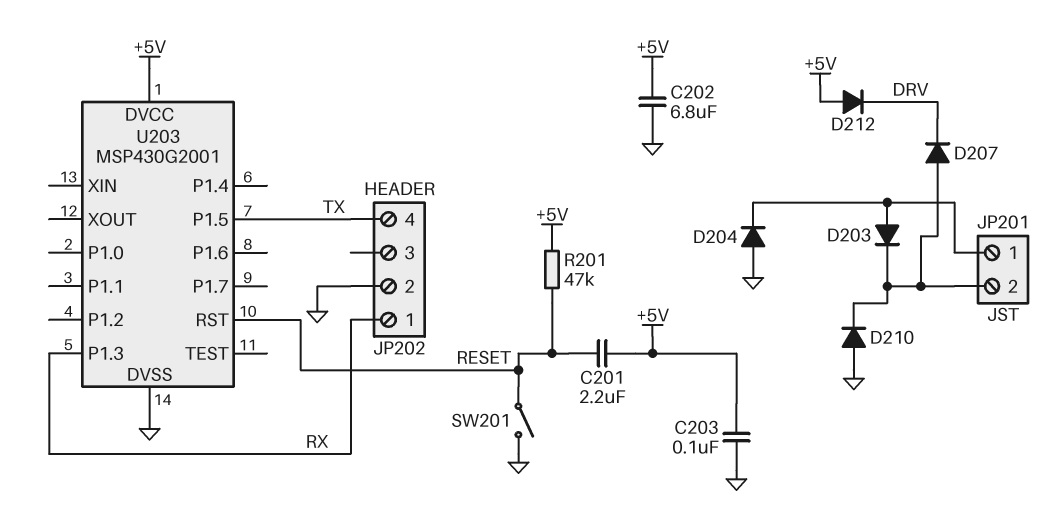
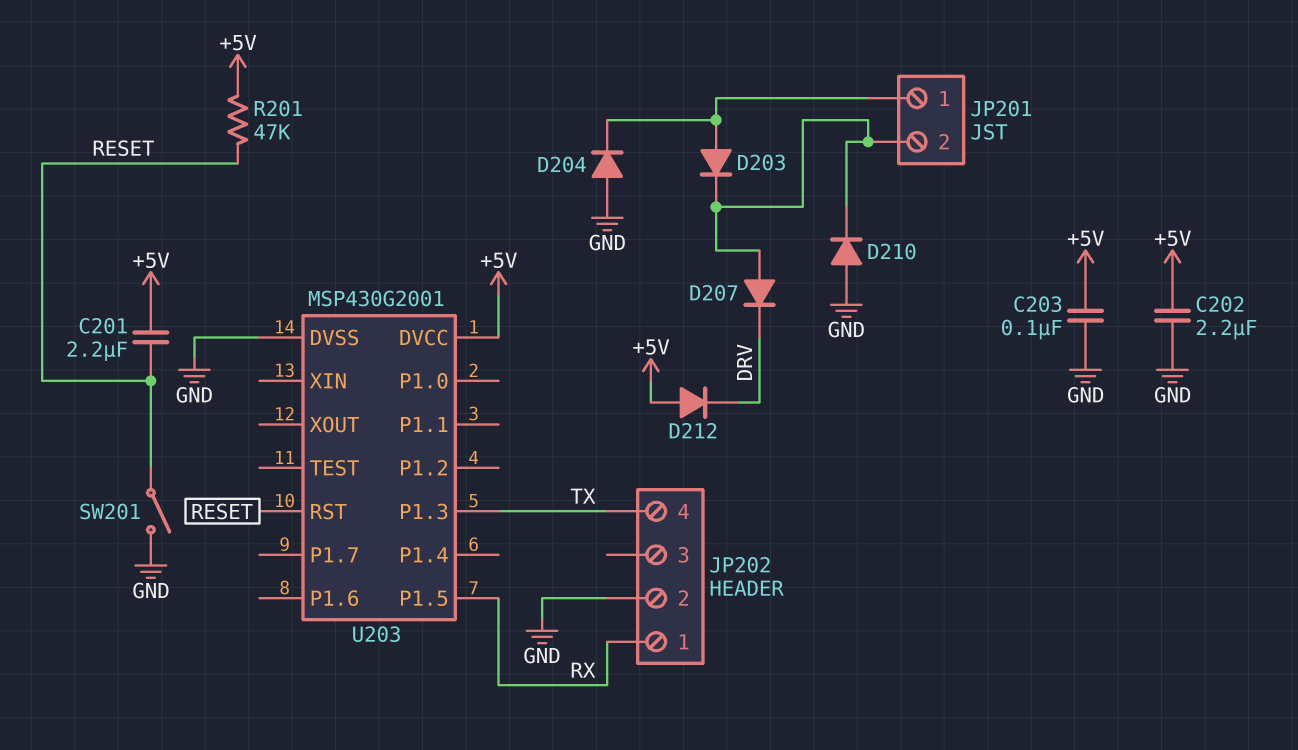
C202: 6.8uF (+5V, GND) -> 2.2uF (+5V, GND)
U203 pin P1.3: RX -> TX
U203 pin P1.5: TX -> RX

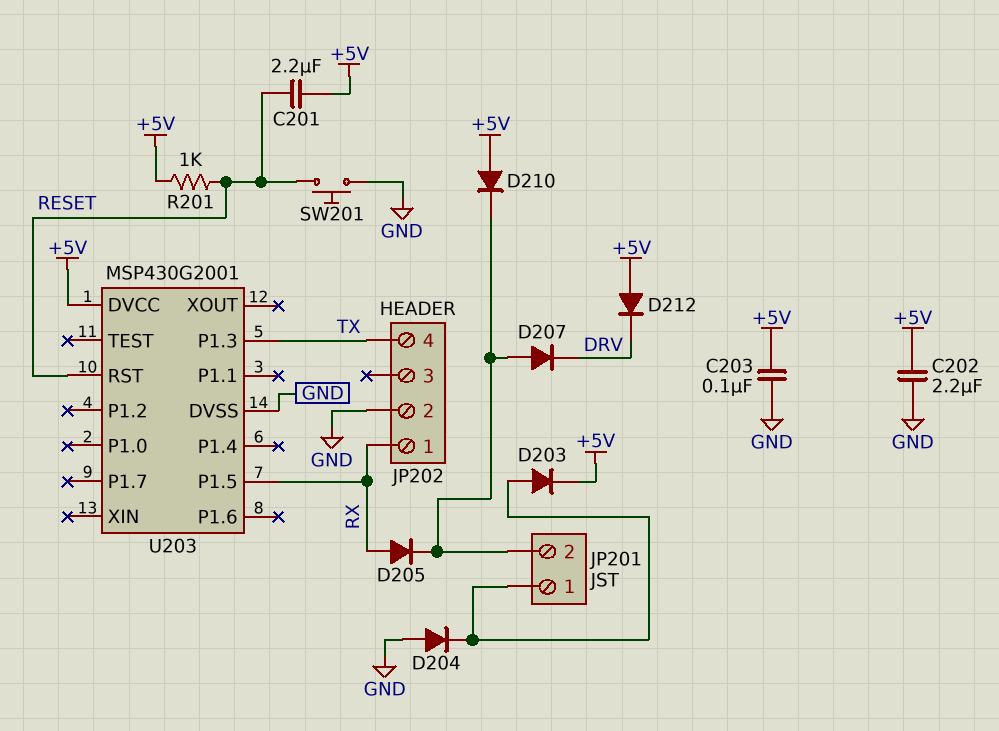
D203: diode (A JP201/1, K JP201/2) -> diode (A JP201/1, K +5V)
D205: none -> diode (A RX, K JP201/2)
D210: diode (A GND, K JP201/2) -> diode (A +5V, K JP201/2)
R201: 47k (+5V, RESET) -> 1k (+5V, RESET)
SW201: switch (GND, RESET) -> button (GND, RESET)

